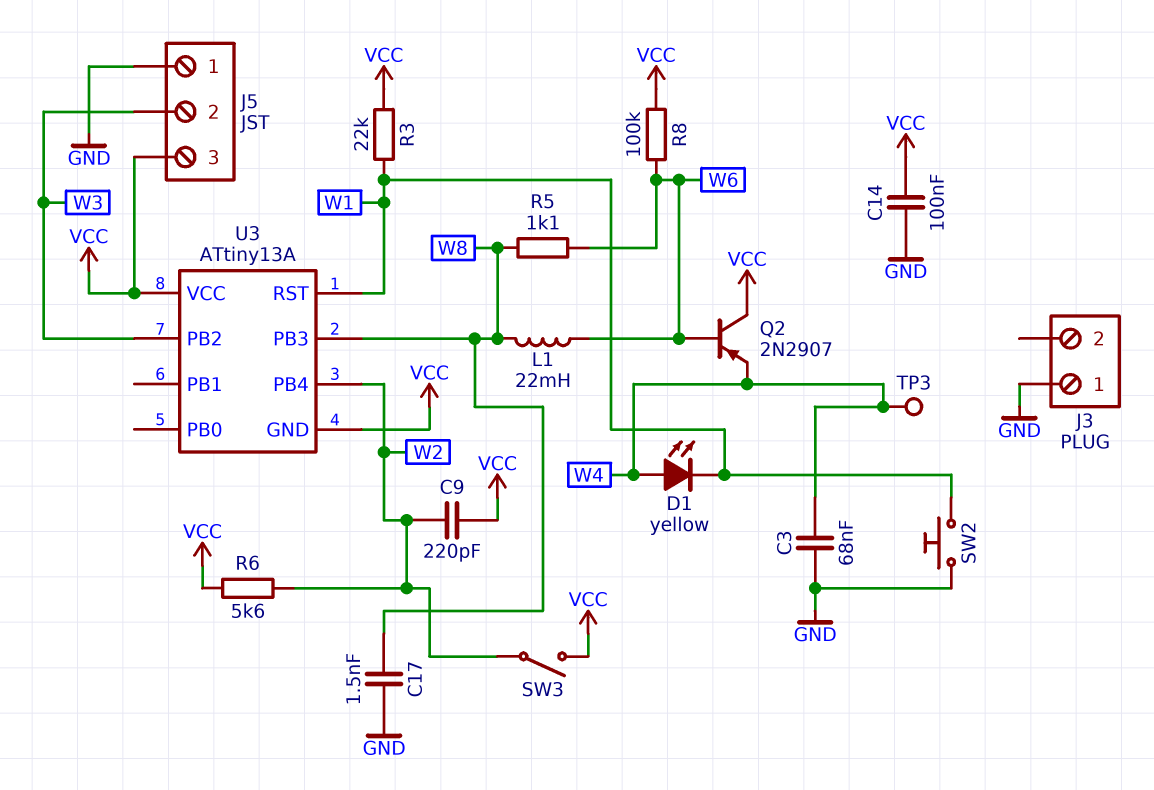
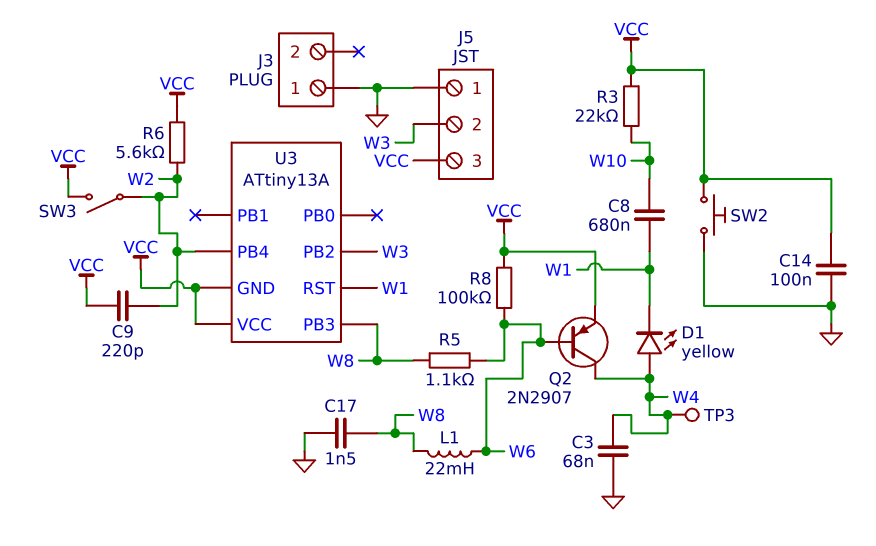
C8: none -> 680nF (W1, W10)
Q2: PNP 2N2907 (B W6, C VCC, E W4) -> PNP 2N2907 (B W6, C W4, E VCC)
R3: 22k (VCC, W1) -> 22k (VCC, W10)
SW2: button (GND, W1) -> button (GND, VCC)

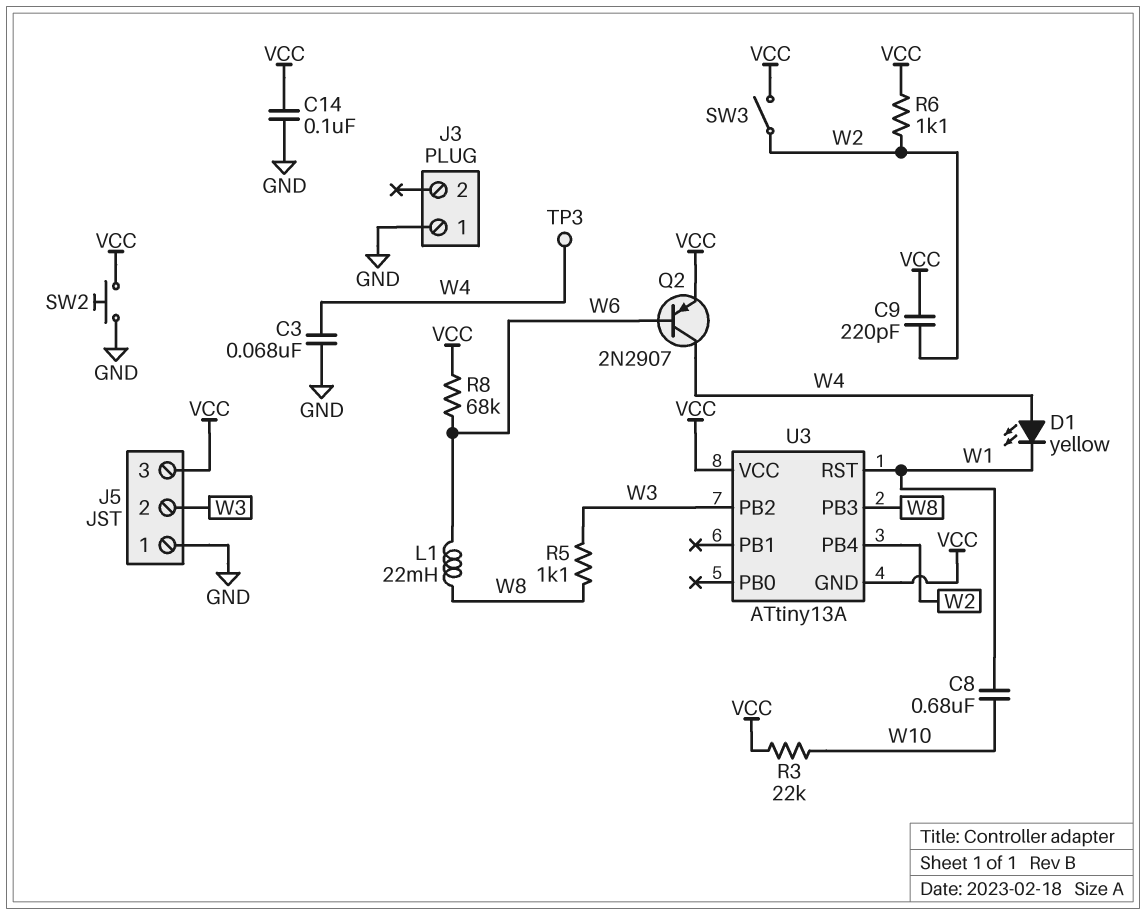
C17: 1.5nF (GND, W8) -> none
R5: 1.1k (W6, W8) -> 1.1k (W3, W8)
R6: 5.6k (VCC, W2) -> 1.1k (VCC, W2)
R8: 100k (VCC, W6) -> 68k (VCC, W6)

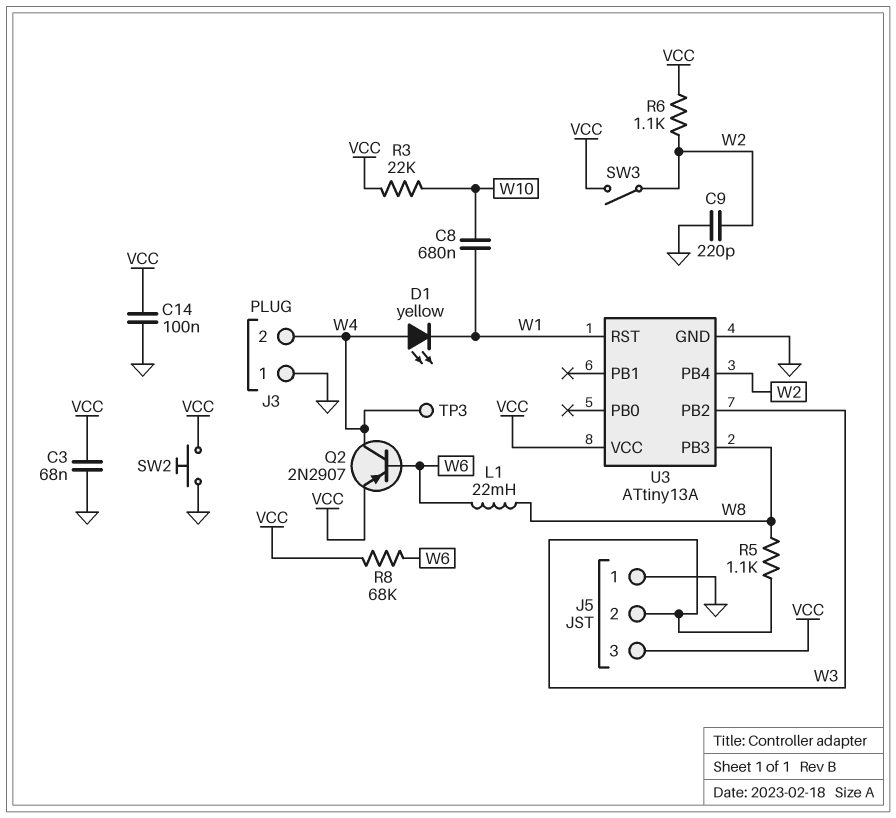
C3: 68nF (GND, W4) -> 68nF (GND, VCC)
C9: 220pF (VCC, W2) -> 220pF (GND, W2)
J3 pin 2: none -> W4
U3 pin GND: VCC -> GND

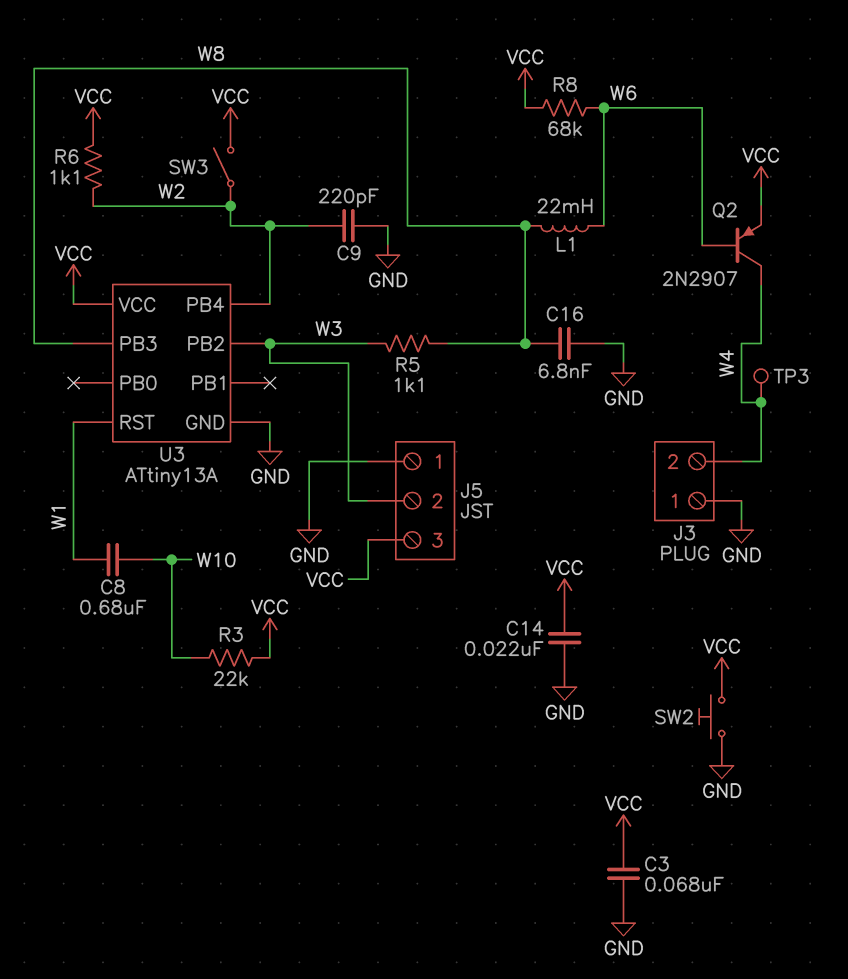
C14: 100nF (GND, VCC) -> 22nF (GND, VCC)
C16: none -> 6.8nF (GND, W8)
D1: LED yellow (A W4, K W1) -> none

